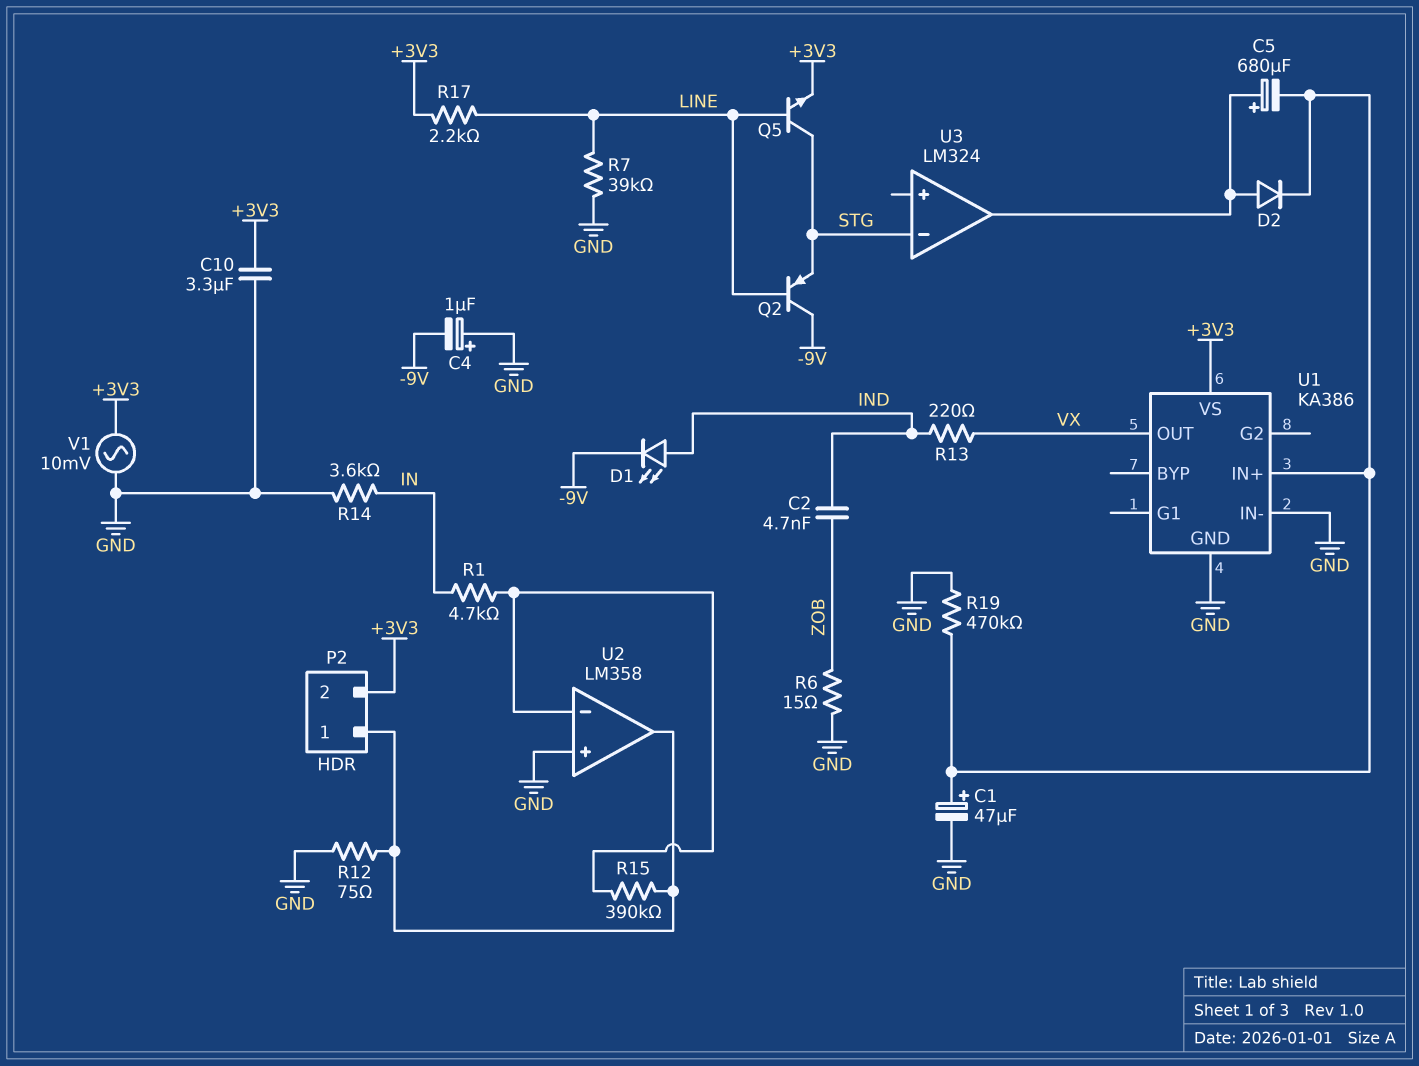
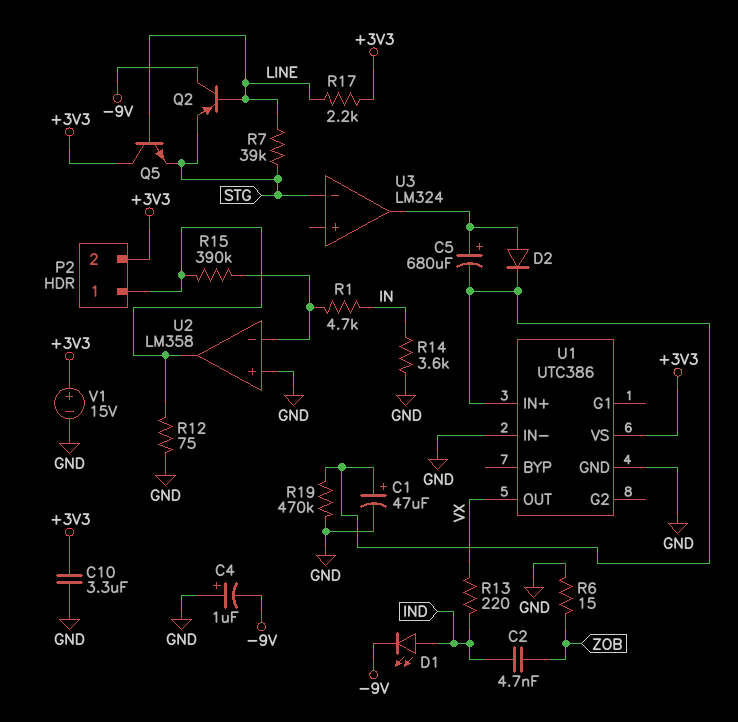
Q5: NPN (B LINE, C STG, E +3V3) -> NPN (B LINE, C +3V3, E STG)
R7: 39k (GND, LINE) -> 39k (LINE, STG)
U1: KA386 -> UTC386
V1: AC 10mV (+3V3, GND) -> 15V (plus +3V3, minus GND)

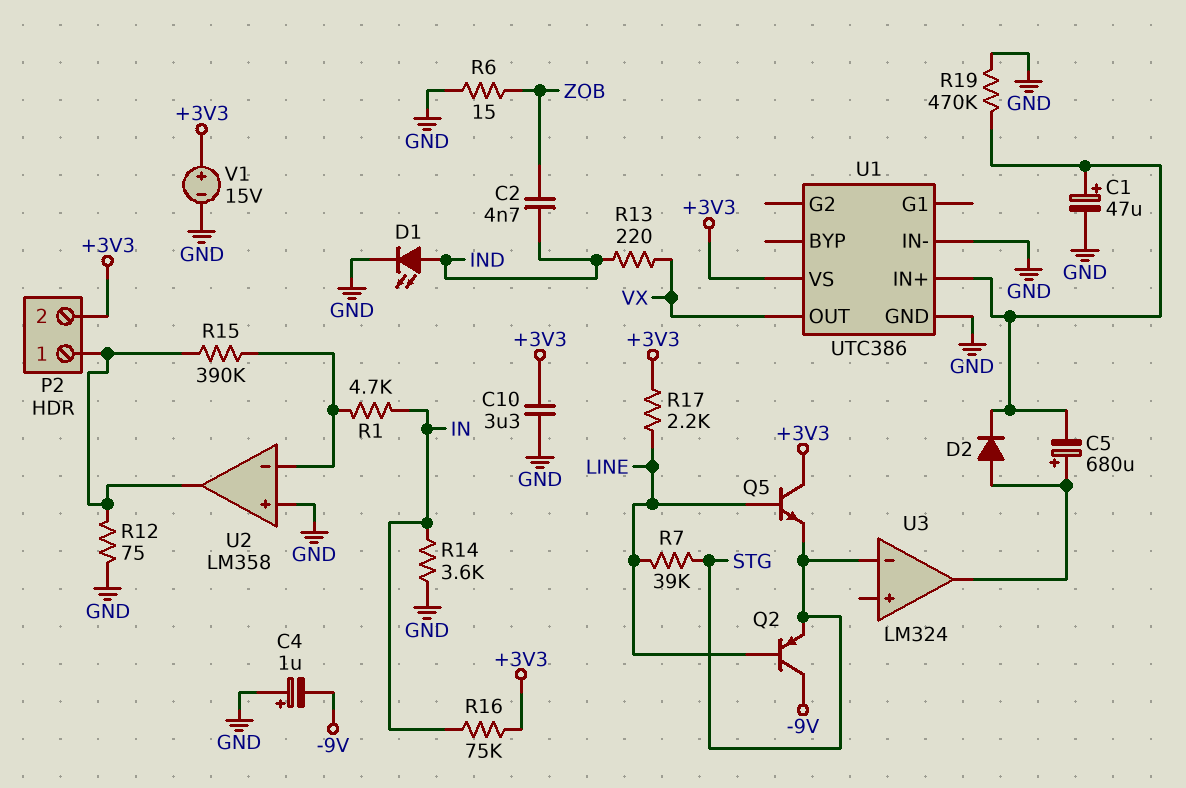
D1: LED (A IND, K -9V) -> LED (A IND, K GND)
R16: none -> 75k (+3V3, IN)

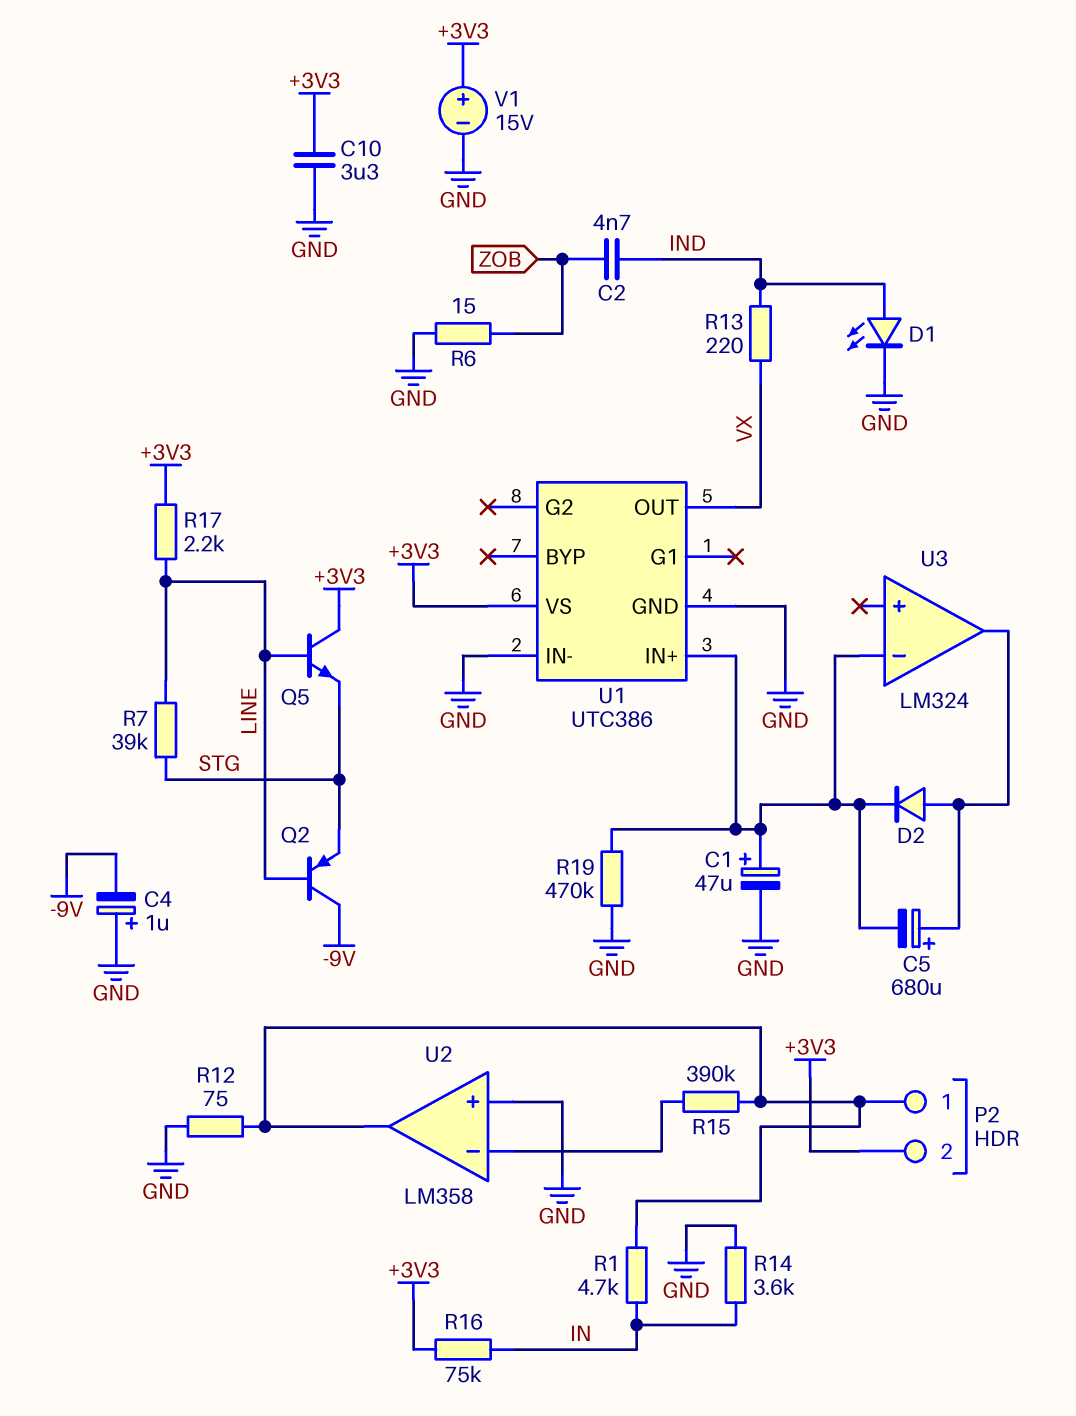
R1: 4.7k (IN, U2/in-) -> 4.7k (IN, P2/1)
U3 pin in-: STG -> U1/IN+

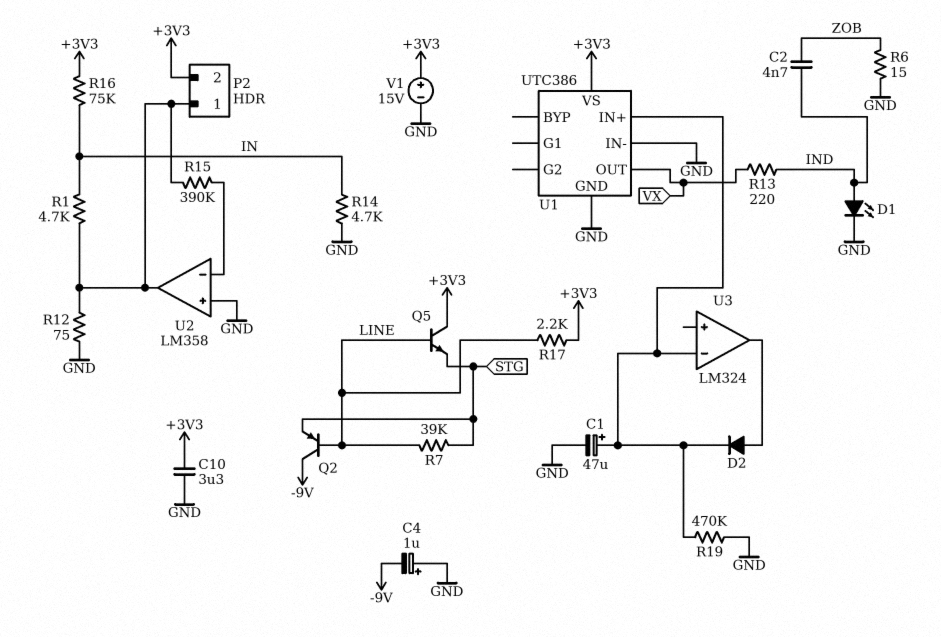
C5: 680uF (plus U3/out, minus U1/IN+) -> none
R14: 3.6k (GND, IN) -> 4.7k (GND, IN)

